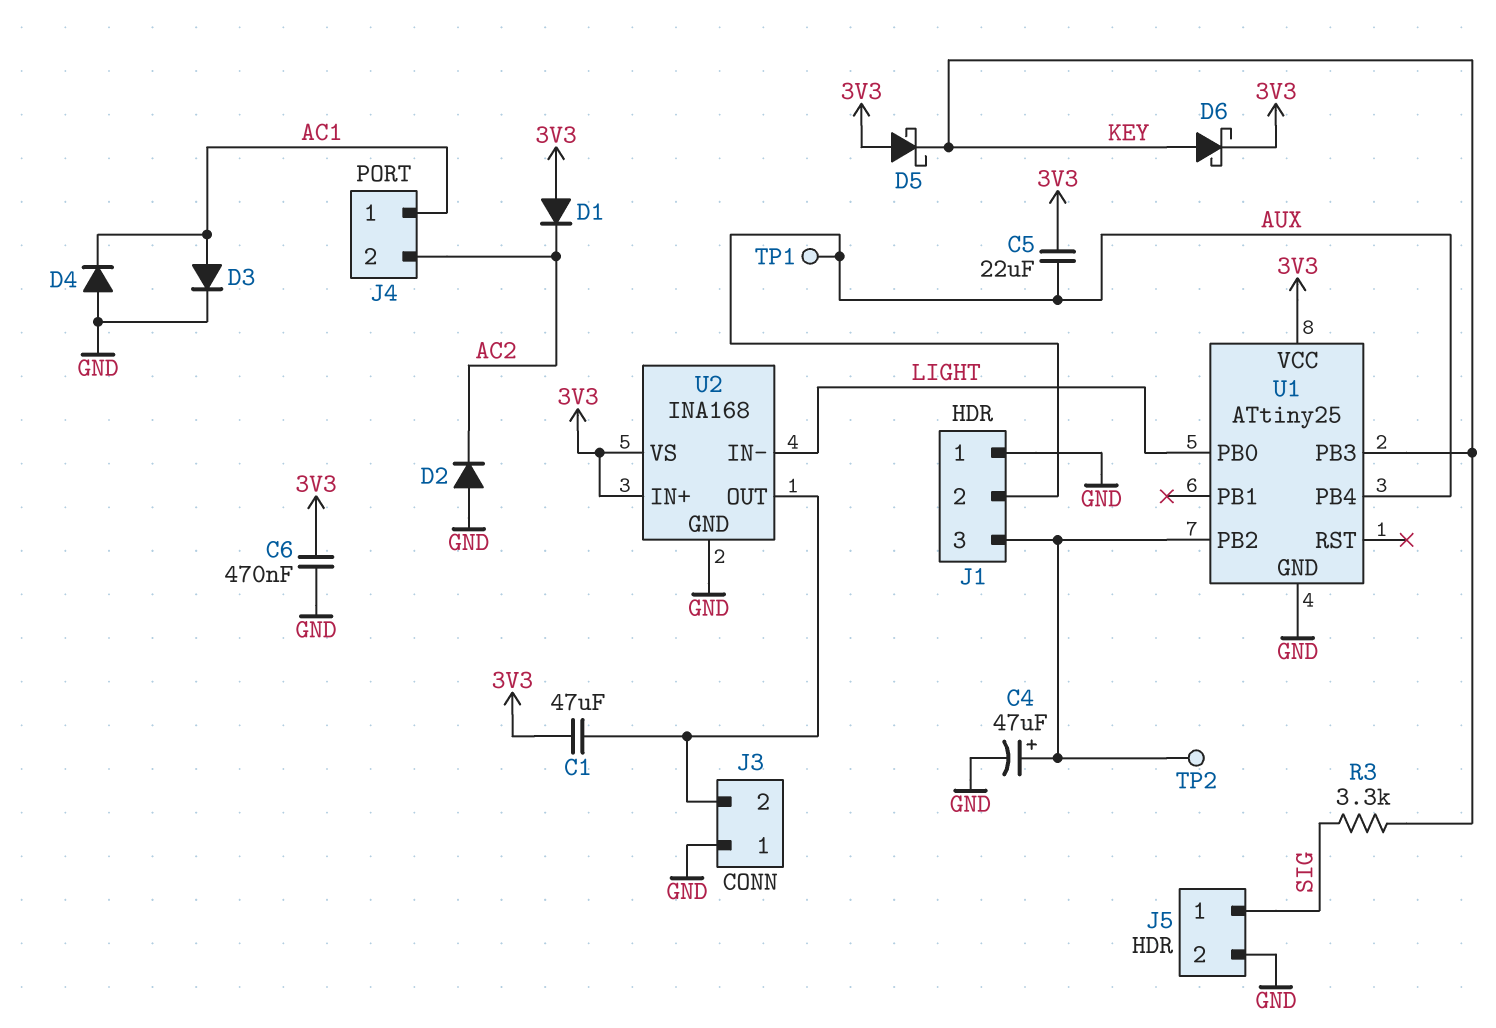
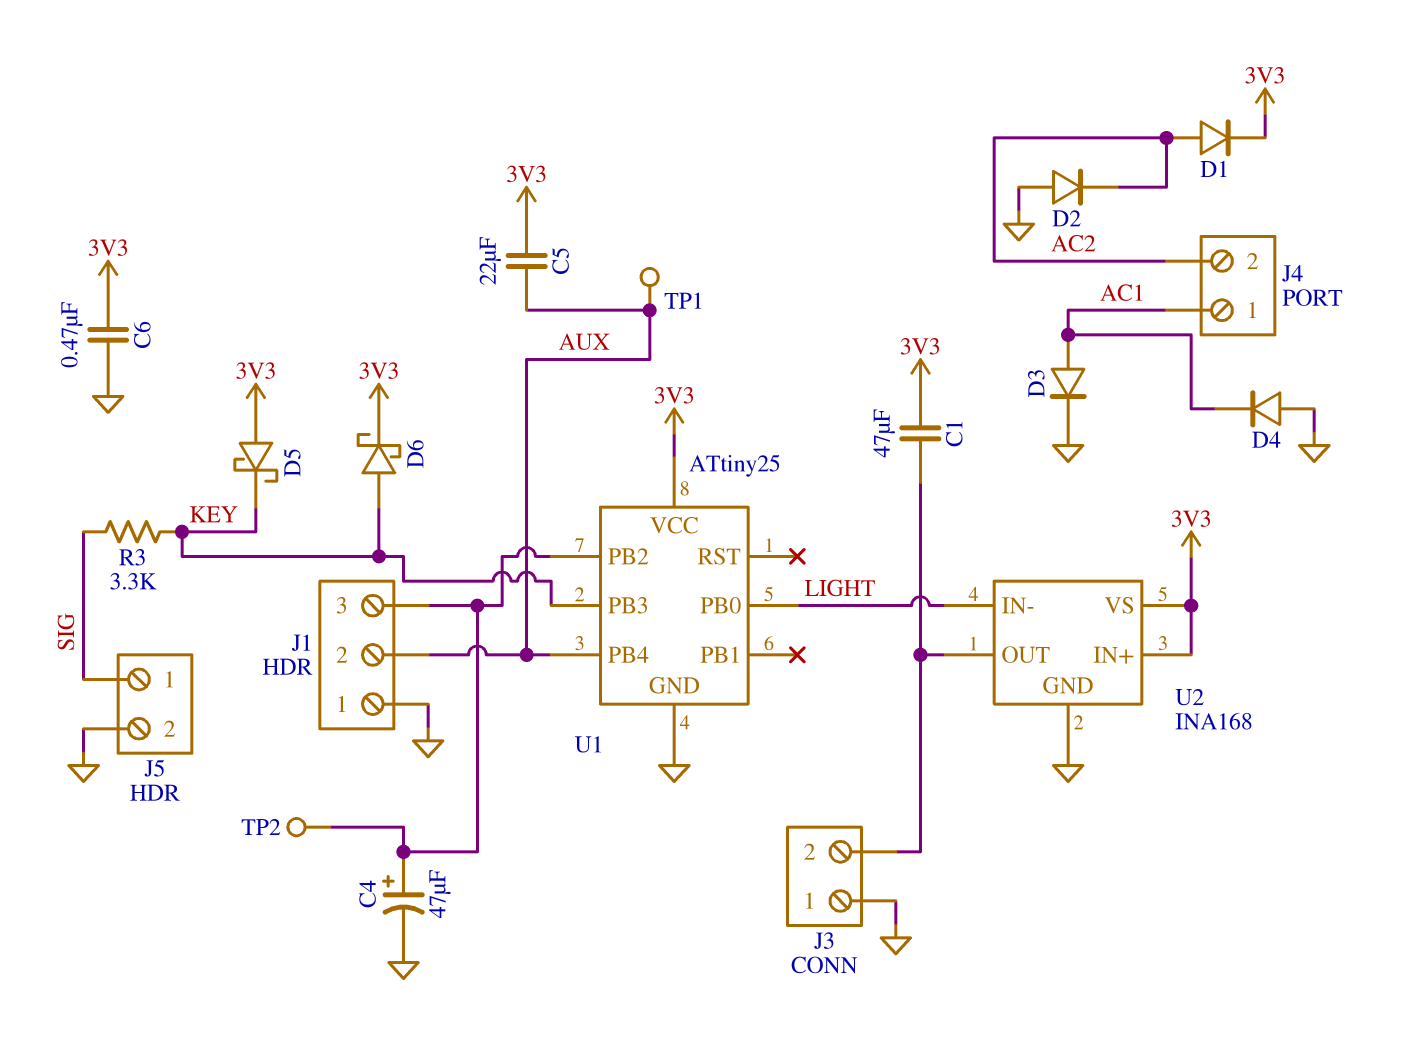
D1: diode (A 3V3, K AC2) -> diode (A AC2, K 3V3)

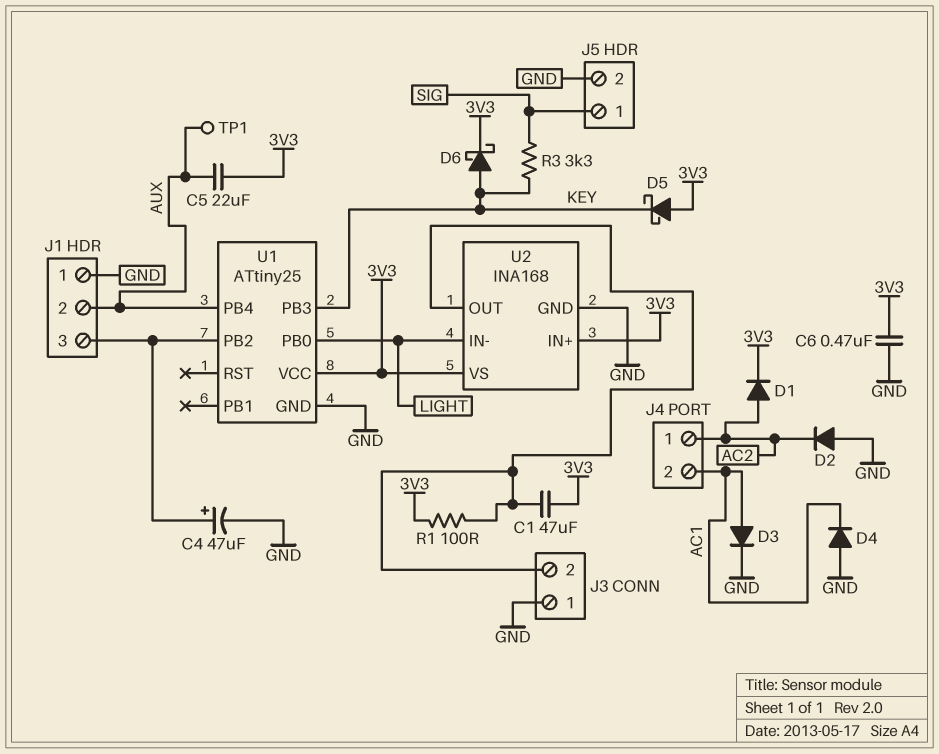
J4 pin 1: AC1 -> AC2
J4 pin 2: AC2 -> AC1
R1: none -> 100 (3V3, J3/2)
TP2: test point (J1/3) -> none

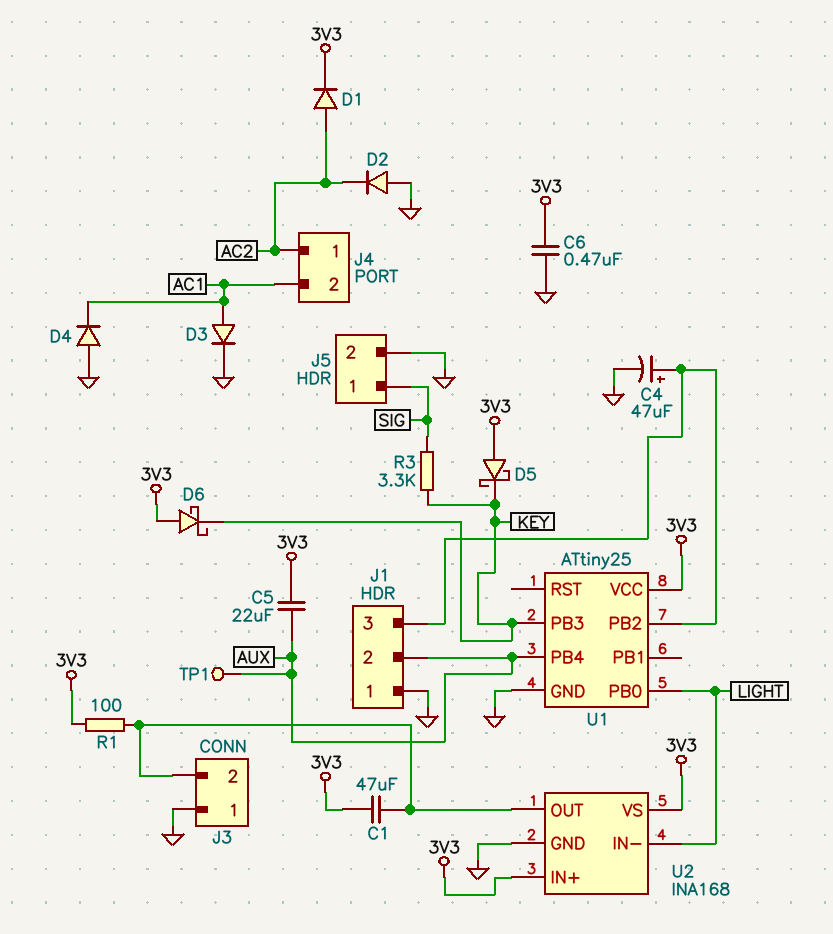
D6: schottky (A KEY, K 3V3) -> schottky (A 3V3, K KEY)

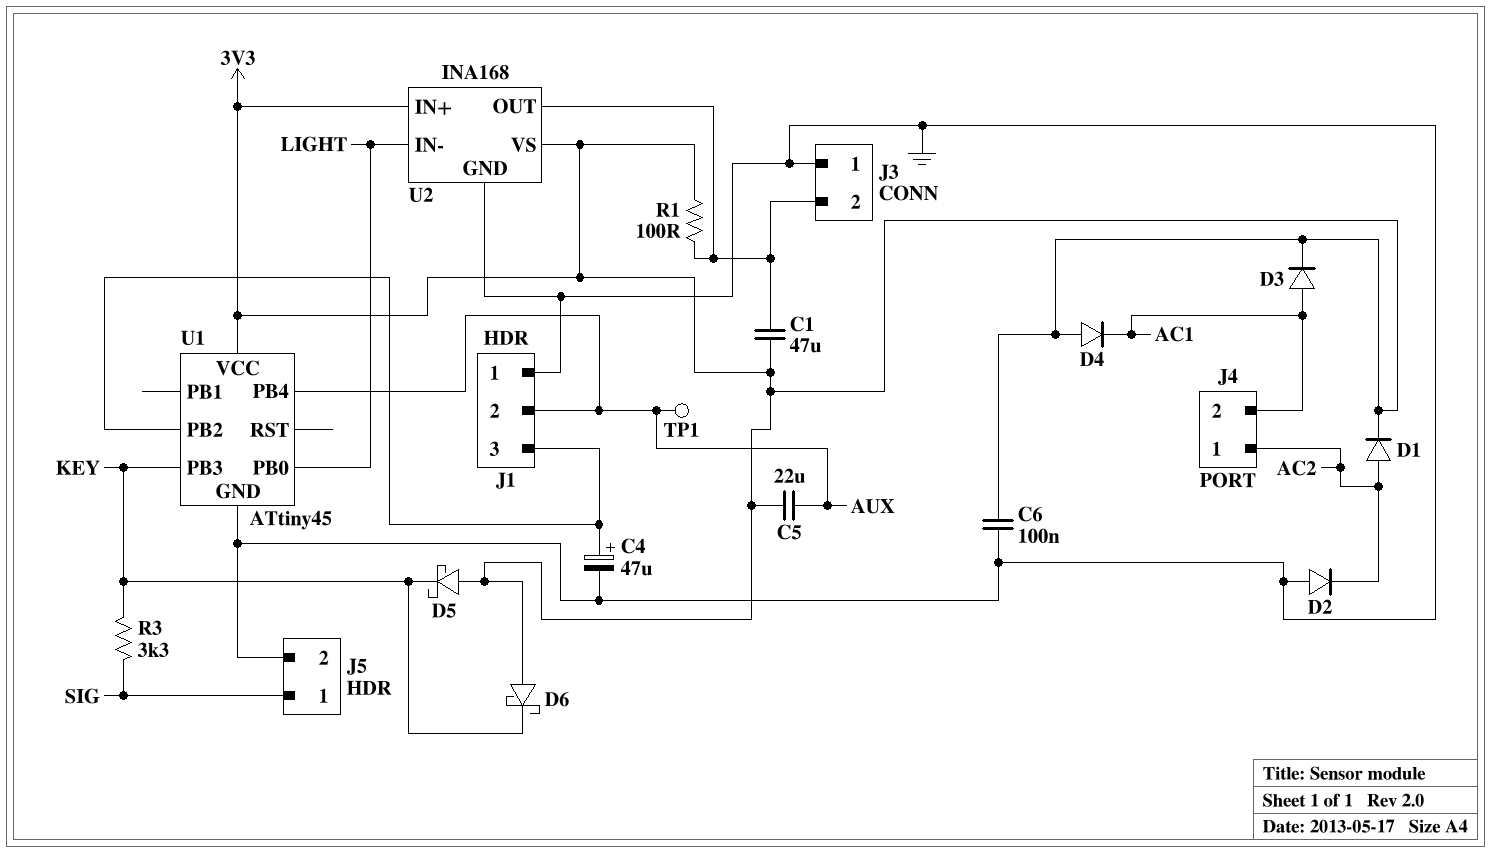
C6: 470nF (3V3, GND) -> 100nF (3V3, GND)
D3: diode (A AC1, K GND) -> diode (A AC1, K 3V3)
D4: diode (A GND, K AC1) -> diode (A 3V3, K AC1)
U1: ATtiny25 -> ATtiny45

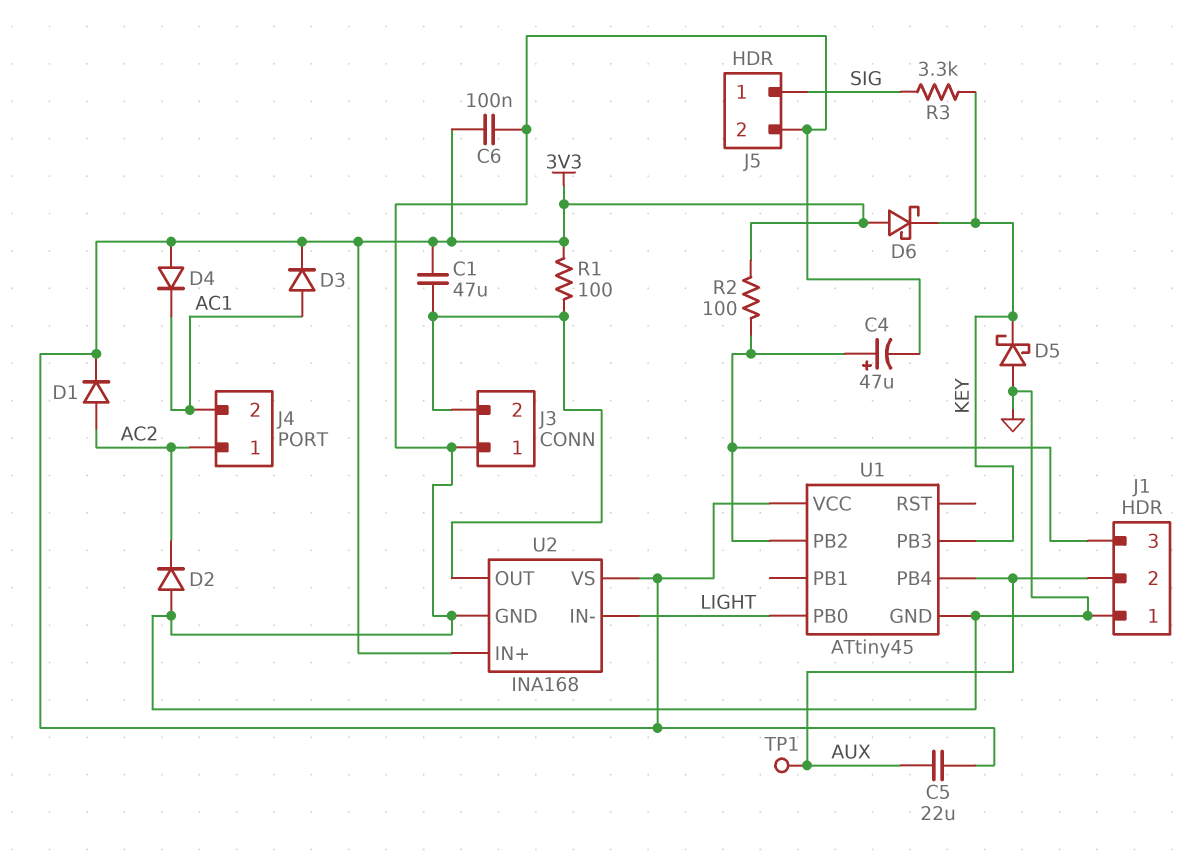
D5: schottky (A 3V3, K KEY) -> schottky (A GND, K KEY)
R2: none -> 100 (3V3, J1/3)

